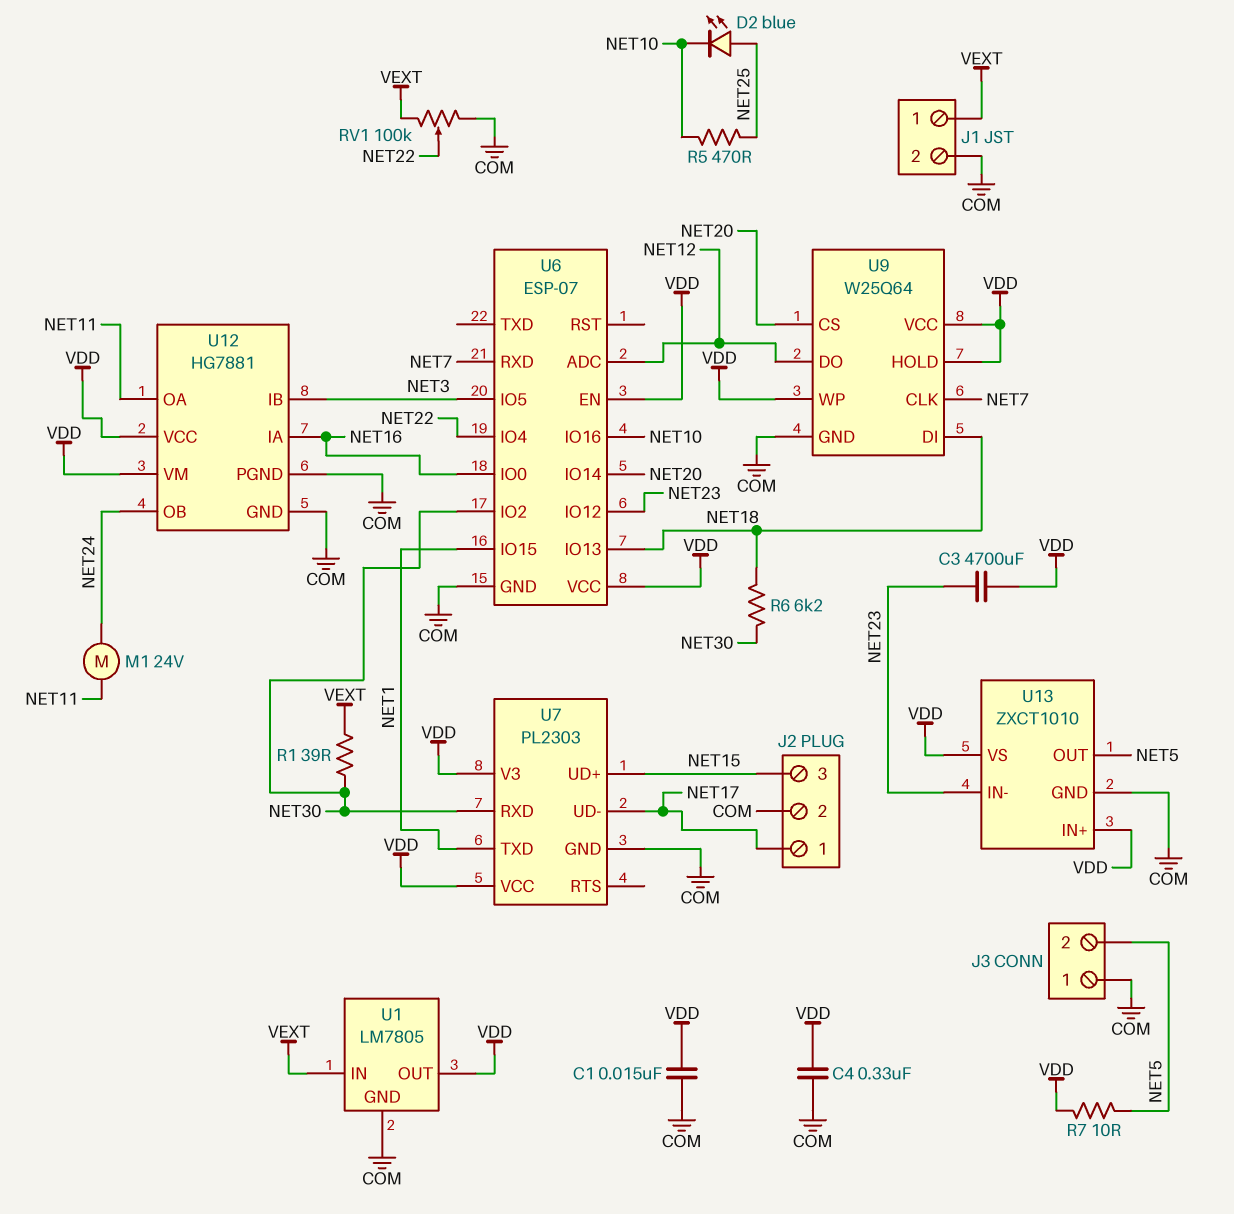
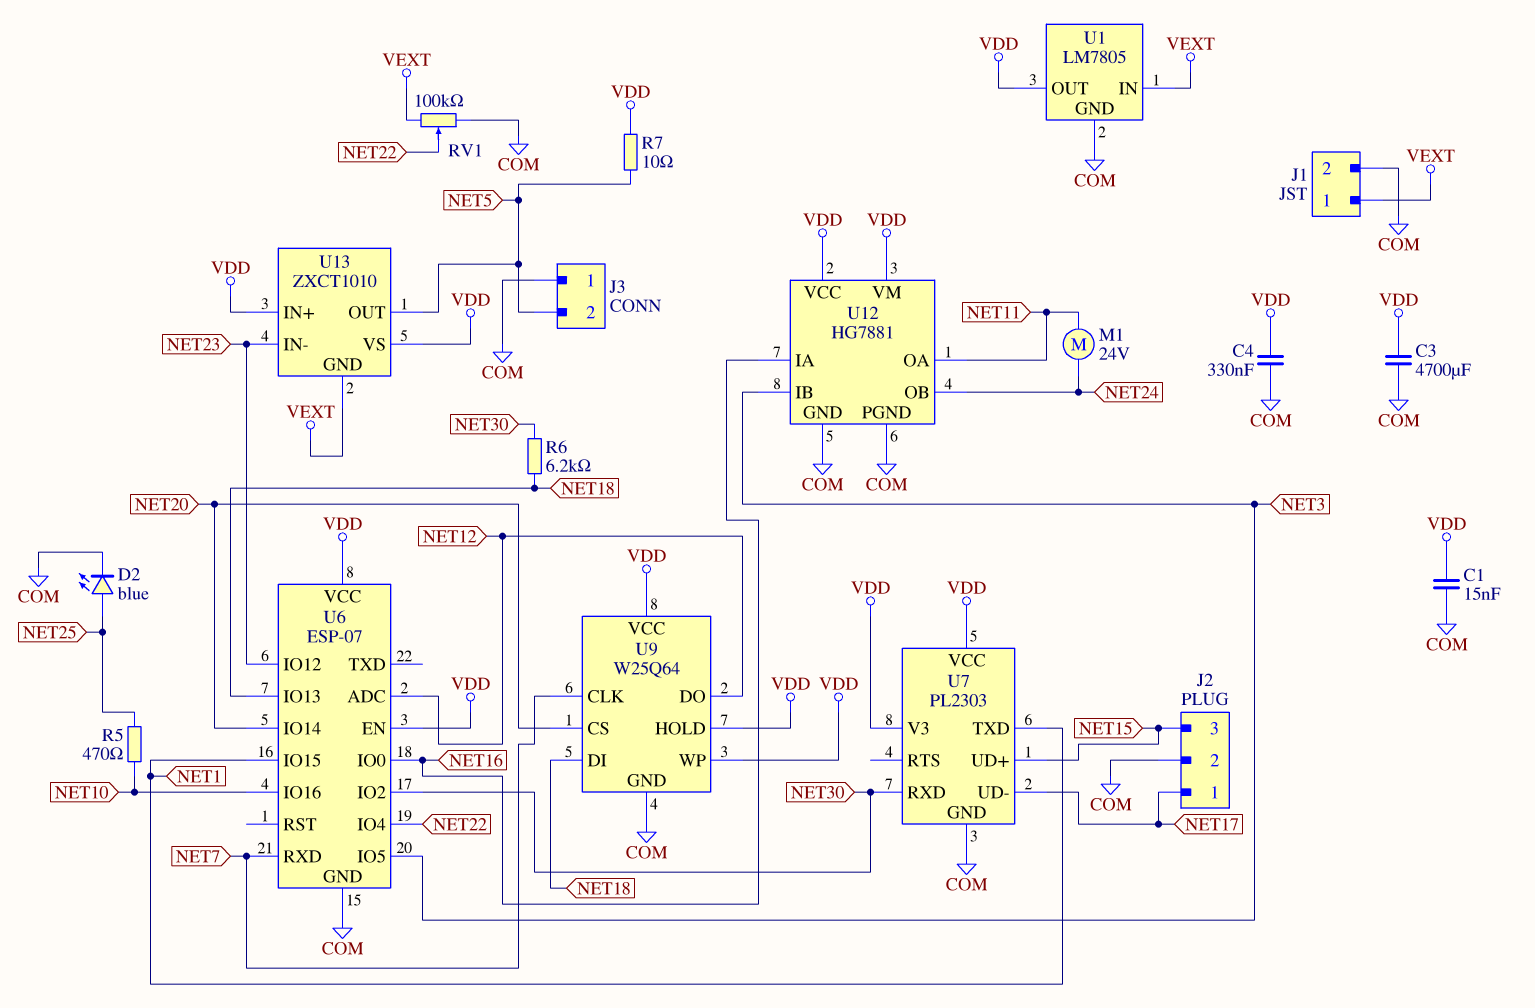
C3: 4700uF (NET23, VDD) -> 4700uF (COM, VDD)
D2: LED blue (A NET25, K NET10) -> LED blue (A NET25, K COM)
R1: 39 (NET30, VEXT) -> none
U13 pin GND: COM -> VEXT

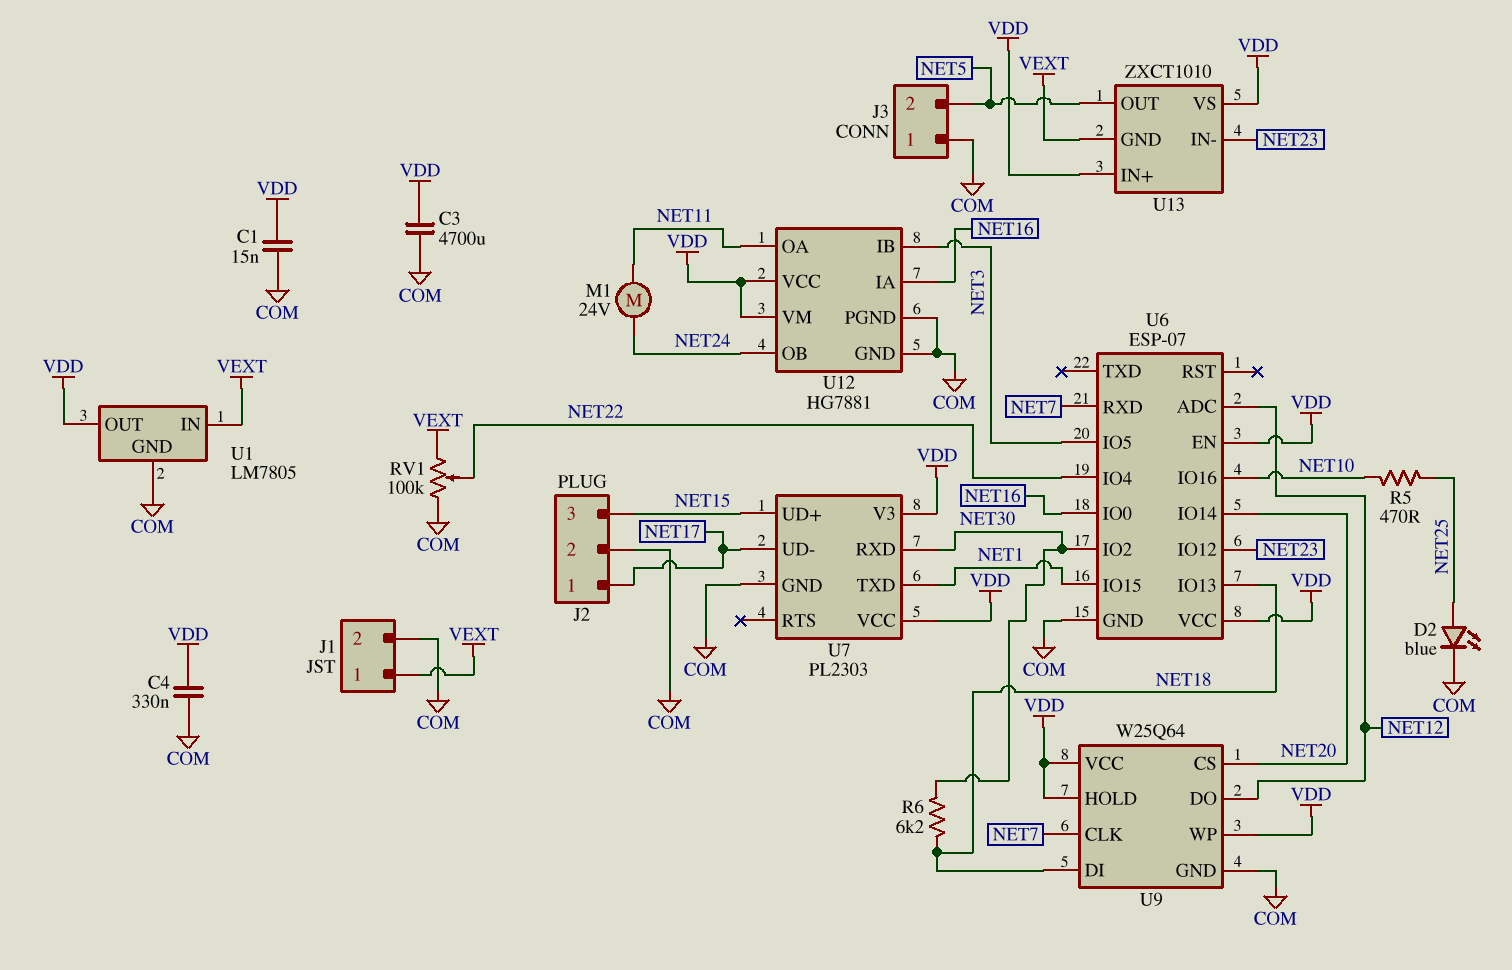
R7: 10 (NET5, VDD) -> none

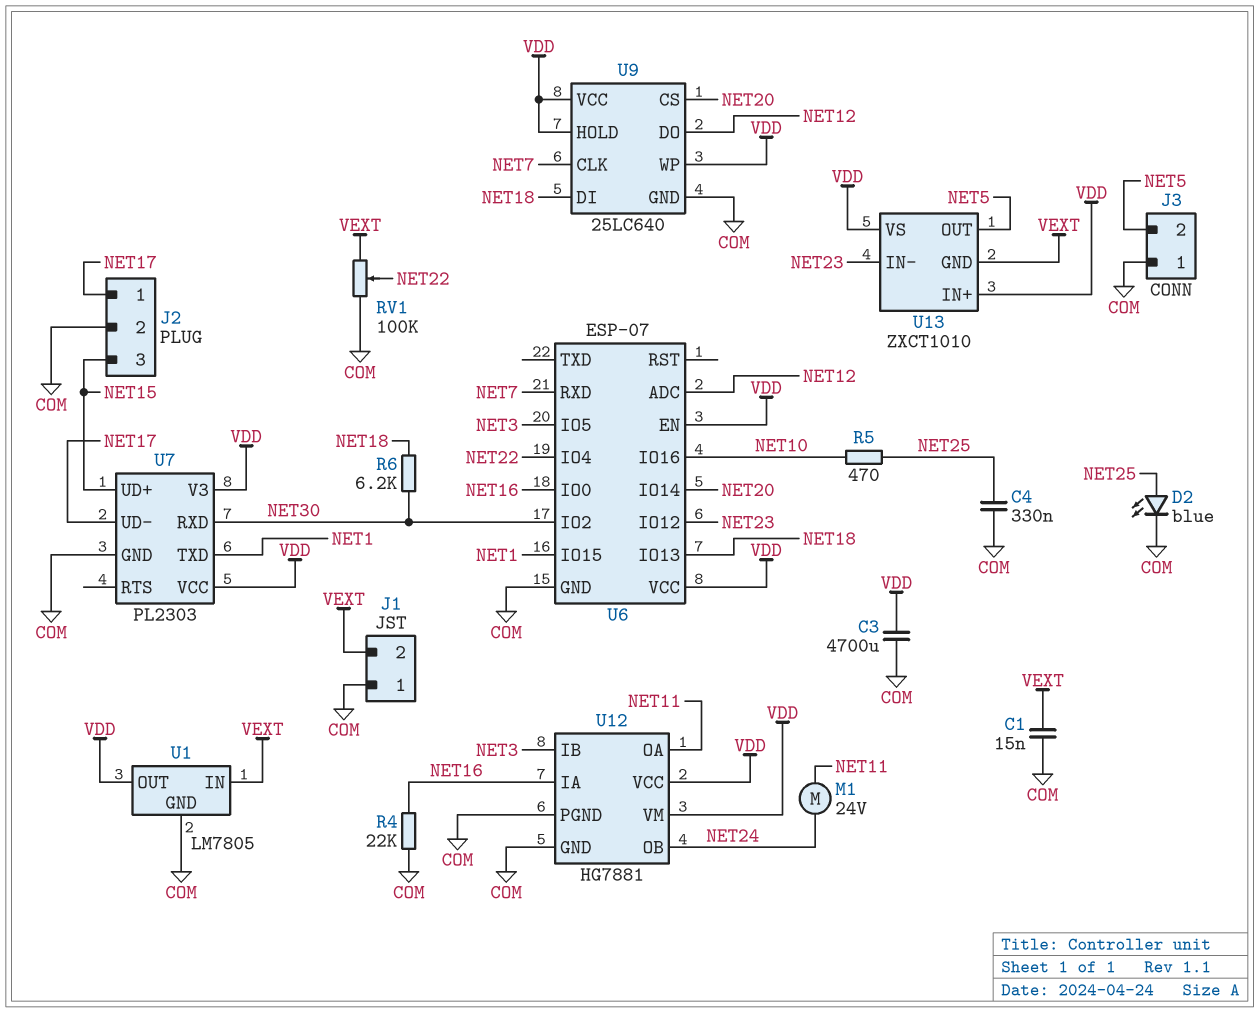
C1: 15nF (COM, VDD) -> 15nF (COM, VEXT)
C4: 330nF (COM, VDD) -> 330nF (COM, NET25)
J1 pin 1: VEXT -> COM
J1 pin 2: COM -> VEXT
R4: none -> 22k (COM, NET16)
U9: W25Q64 -> 25LC640

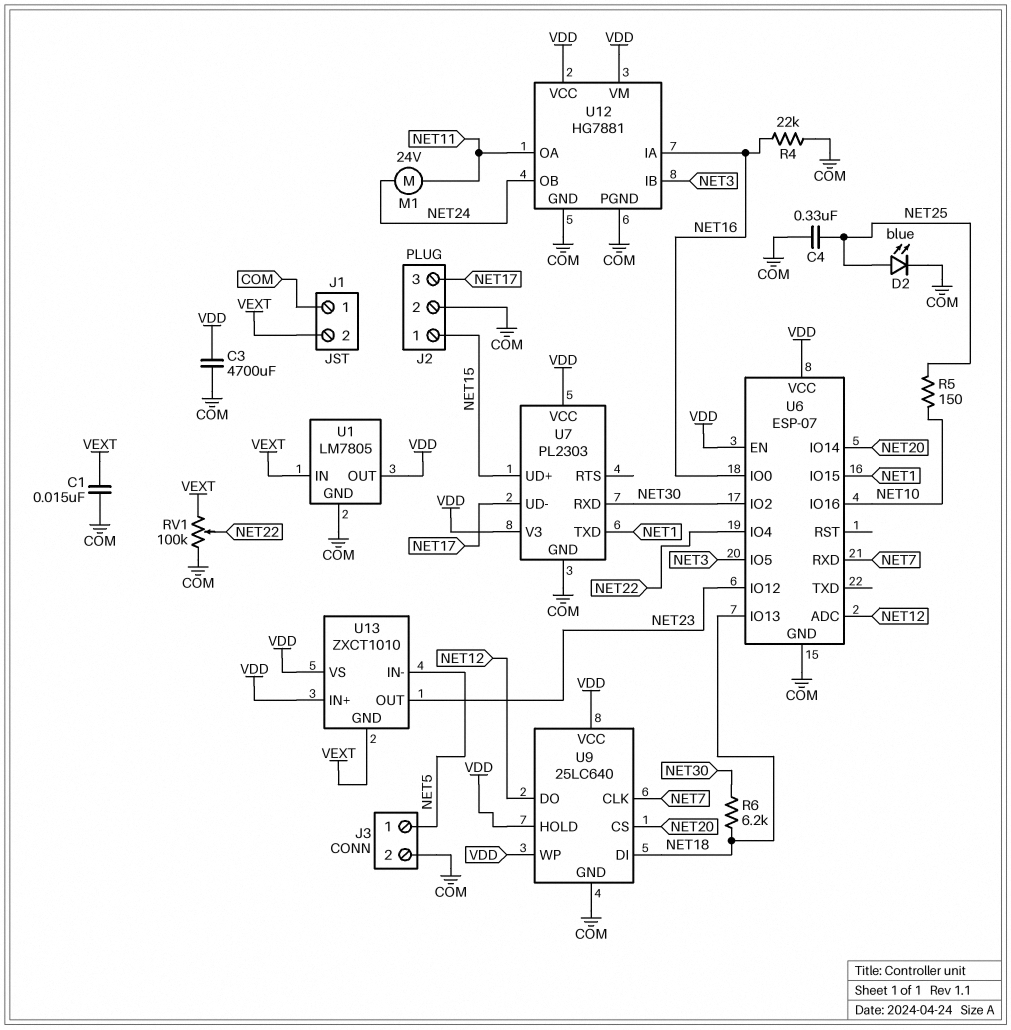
J2 pin 1: NET17 -> NET15
J2 pin 3: NET15 -> NET17
J3 pin 1: COM -> NET5
J3 pin 2: NET5 -> COM
R5: 470 (NET10, NET25) -> 150 (NET10, NET25)
U13 pin IN-: NET23 -> NET5
U13 pin OUT: NET5 -> NET23

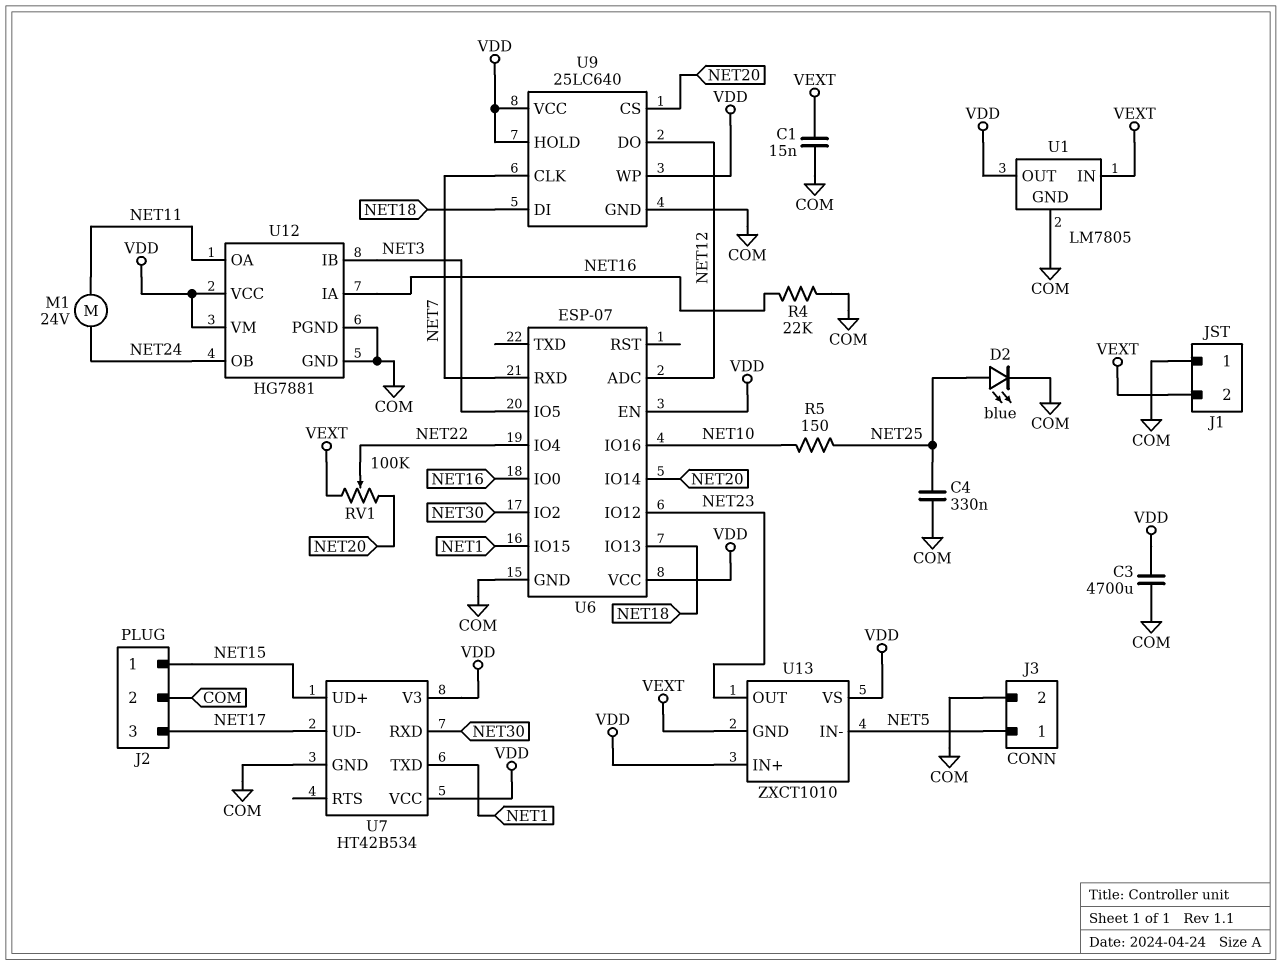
R6: 6.2k (NET18, NET30) -> none
RV1: 100k (COM, VEXT, wiper NET22) -> 100k (NET20, VEXT, wiper NET22)
U7: PL2303 -> HT42B534

